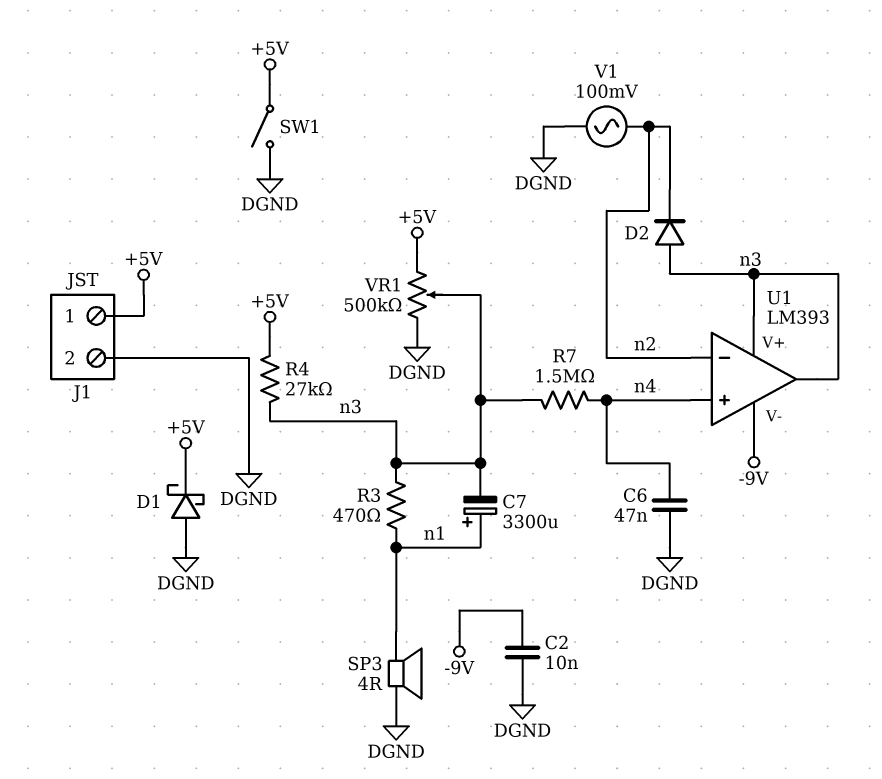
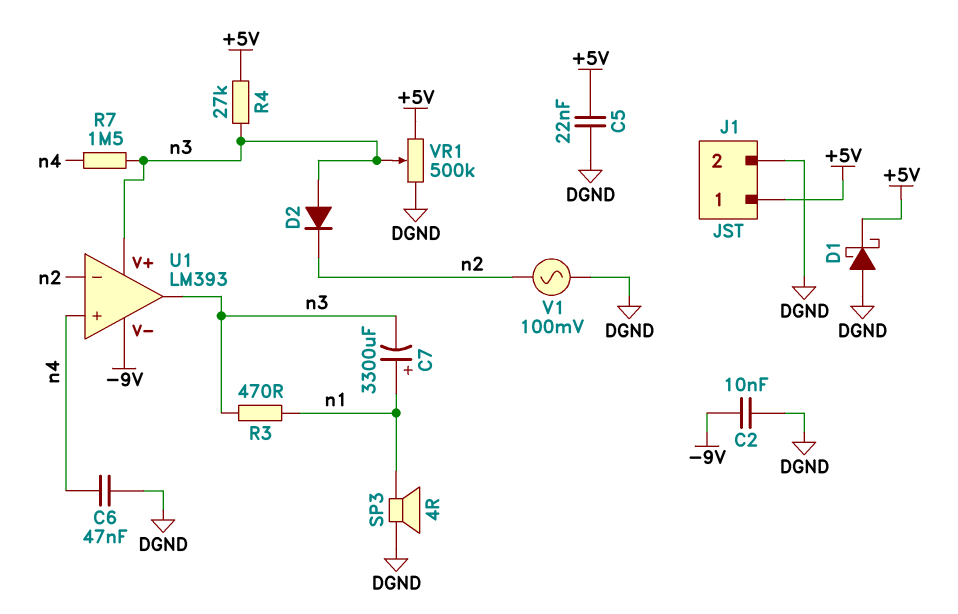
C5: none -> 22nF (+5V, DGND)
SW1: switch (+5V, DGND) -> none

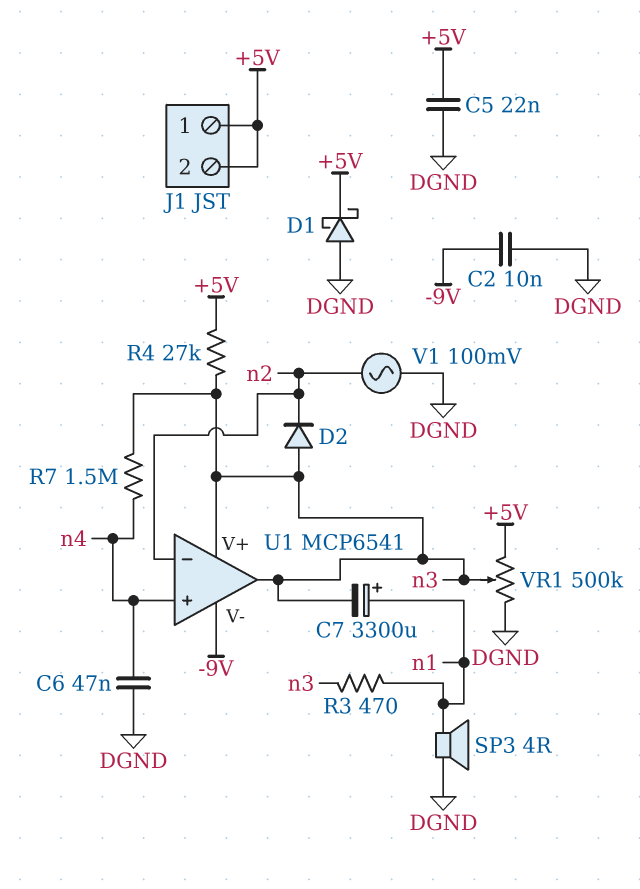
J1 pin 2: DGND -> +5V
U1: LM393 -> MCP6541

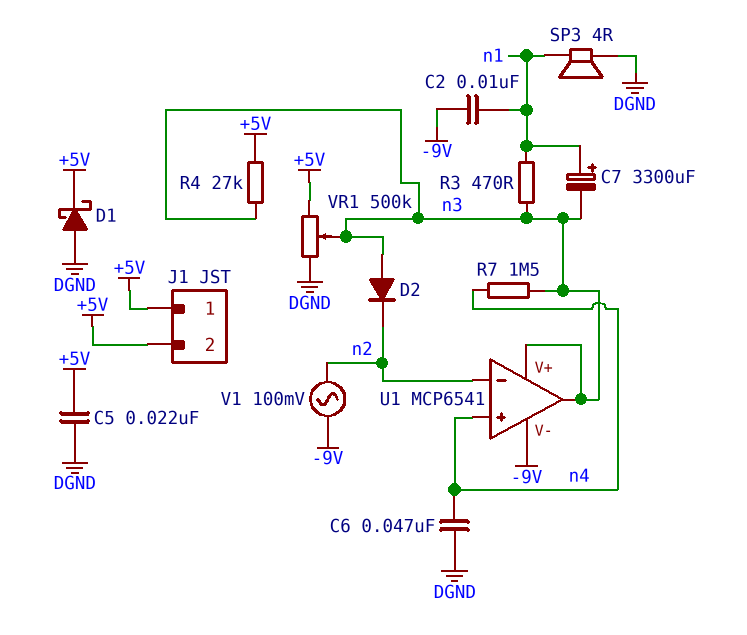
C2: 10nF (-9V, DGND) -> 10nF (-9V, n1)
V1: AC 100mV (DGND, n2) -> AC 100mV (-9V, n2)

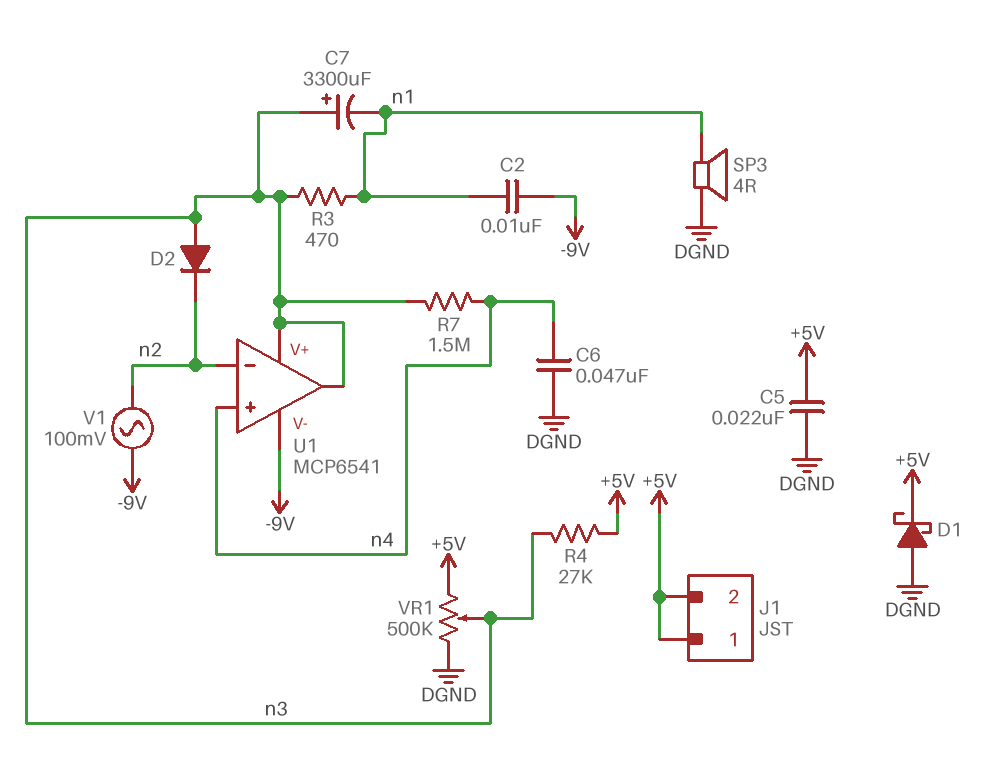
C7: 3300uF (plus n1, minus n3) -> 3300uF (plus n3, minus n1)

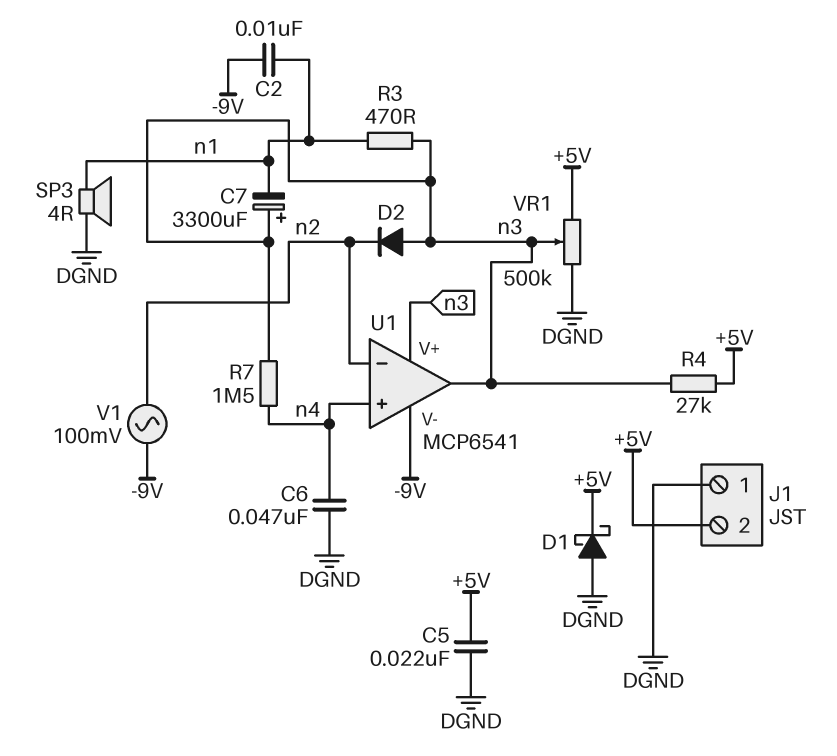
J1 pin 1: +5V -> DGND

